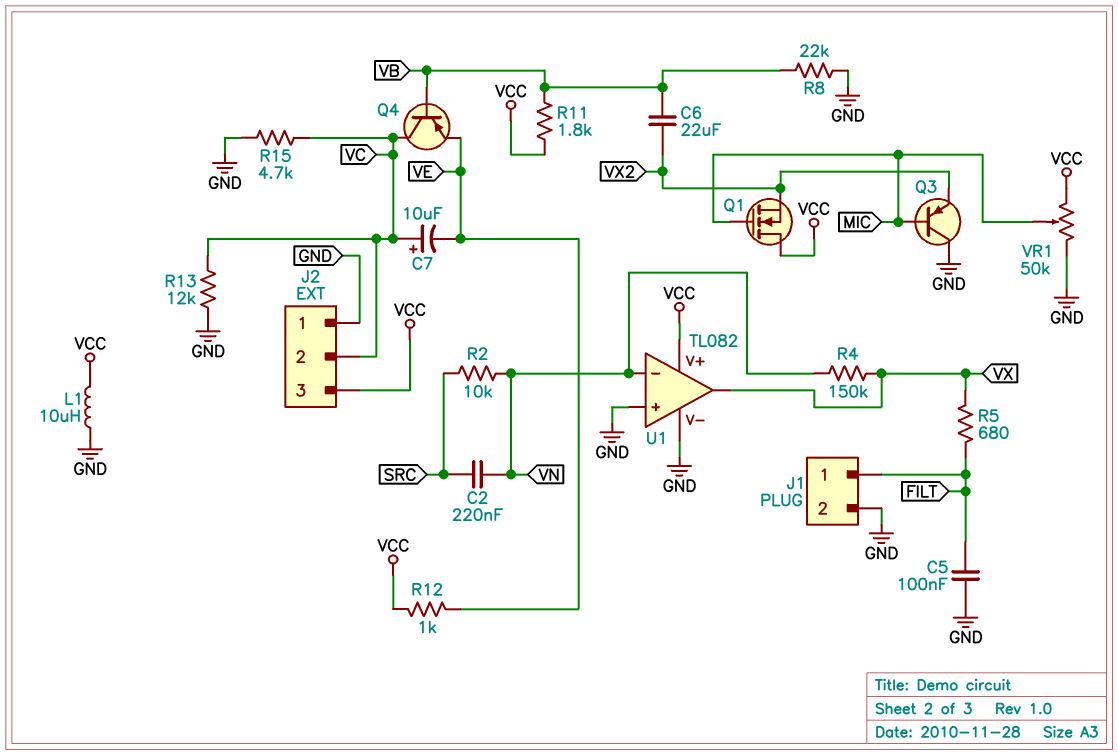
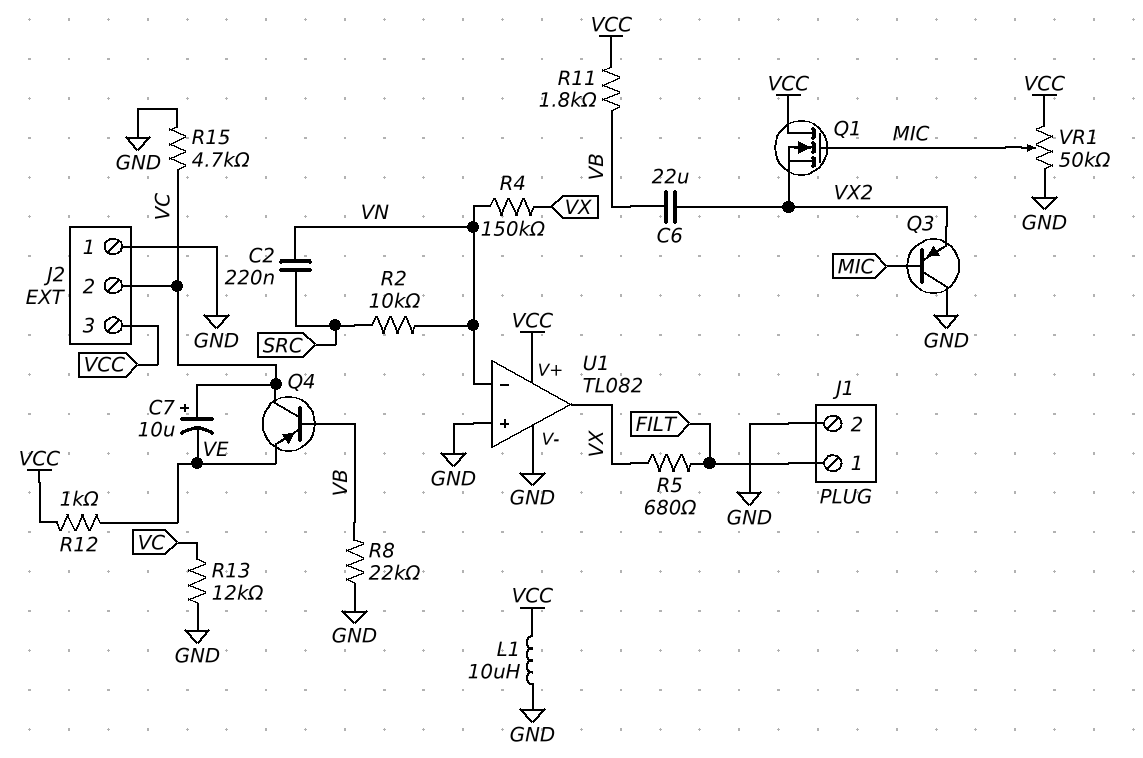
C5: 100nF (FILT, GND) -> none

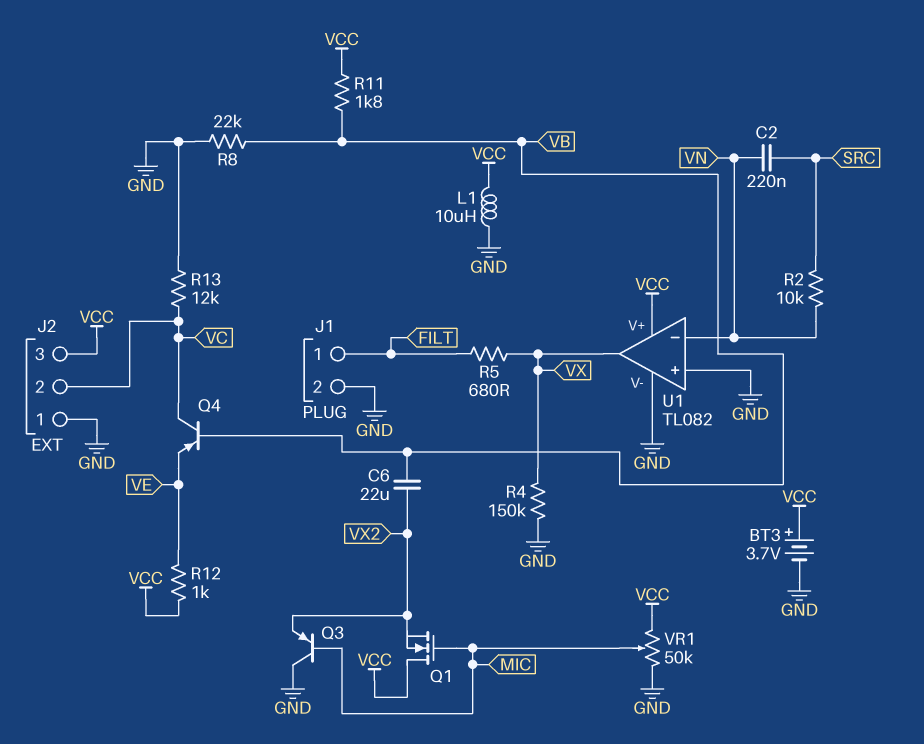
BT3: none -> 3.7V (plus VCC, minus GND)
C7: 10uF (plus VC, minus VE) -> none
R4: 150k (VN, VX) -> 150k (GND, VX)
R15: 4.7k (GND, VC) -> none

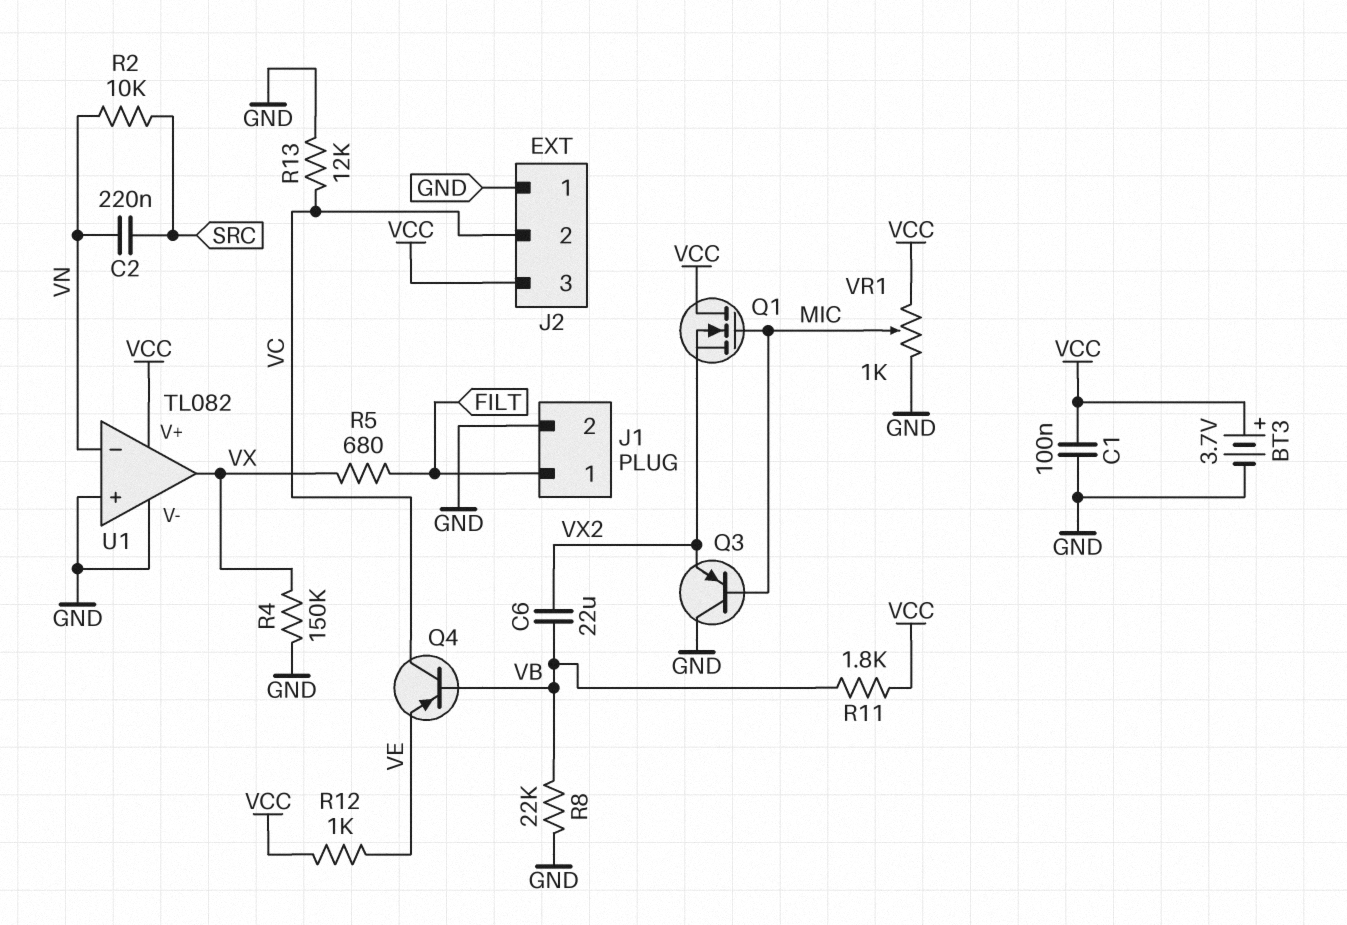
C1: none -> 100nF (GND, VCC)
L1: 10uH (GND, VCC) -> none
VR1: 50k (GND, VCC, wiper MIC) -> 1k (GND, VCC, wiper MIC)

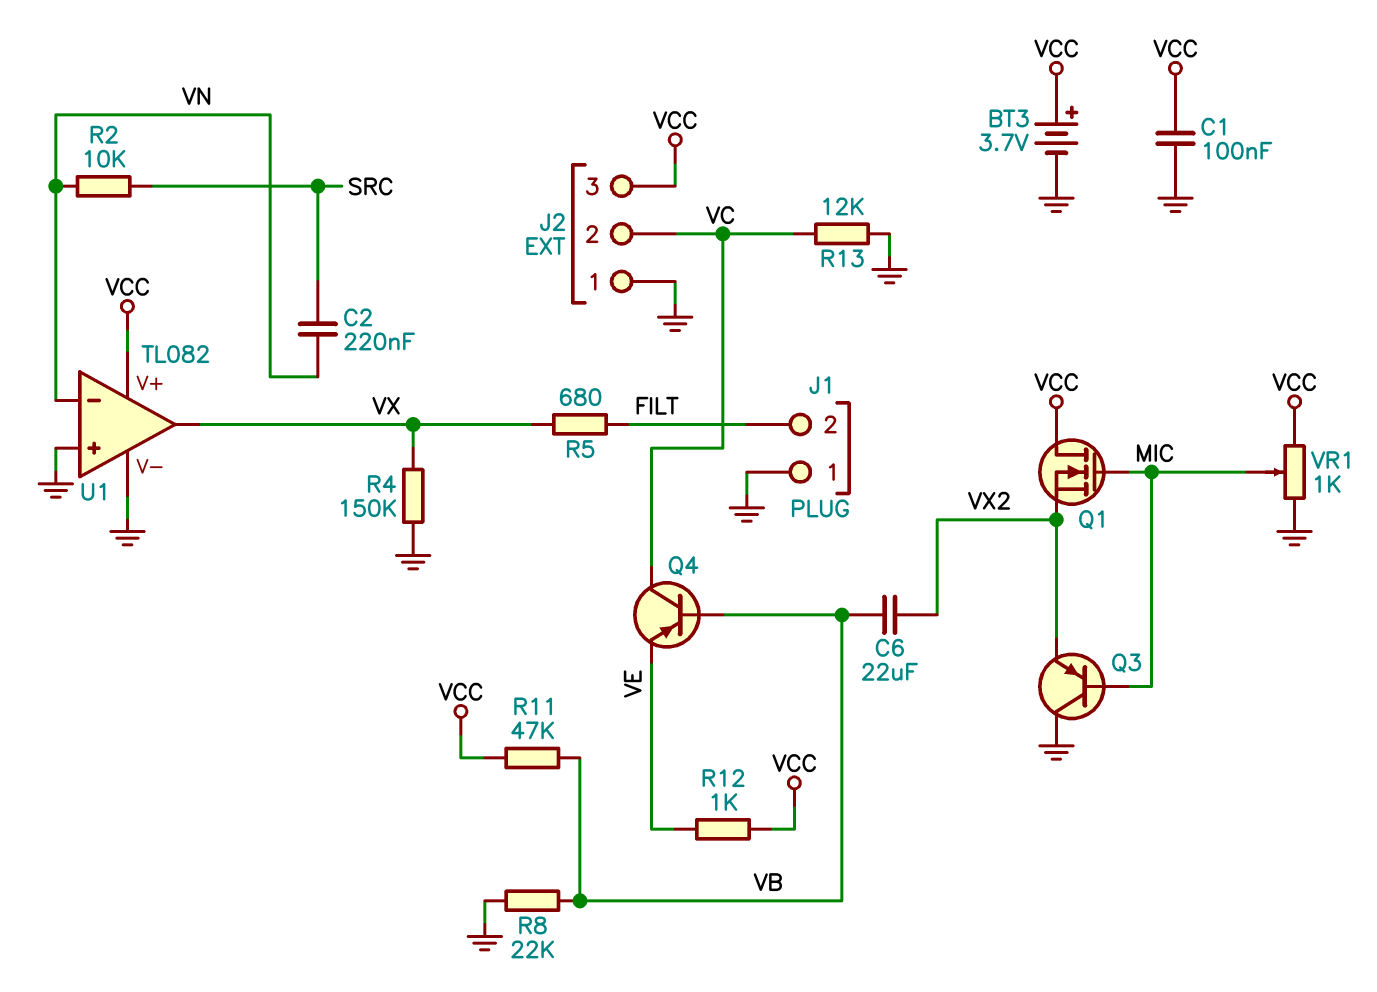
J1 pin 1: FILT -> GND
J1 pin 2: GND -> FILT
R11: 1.8k (VB, VCC) -> 47k (VB, VCC)

